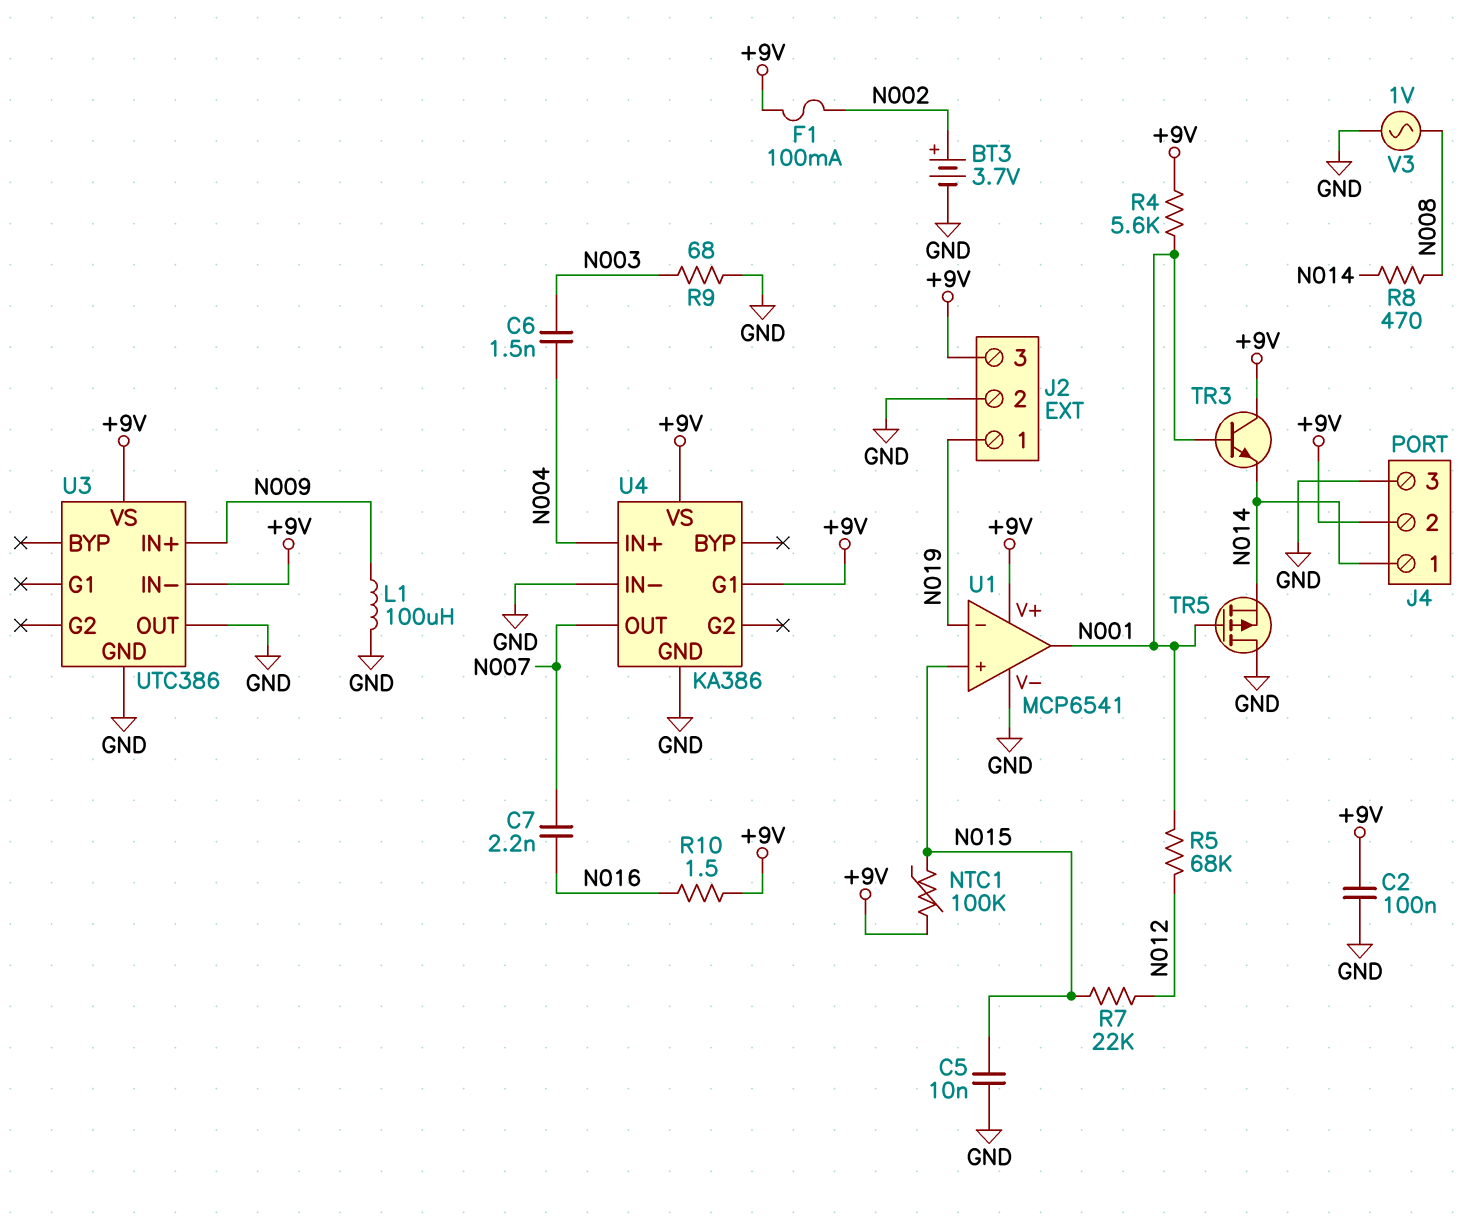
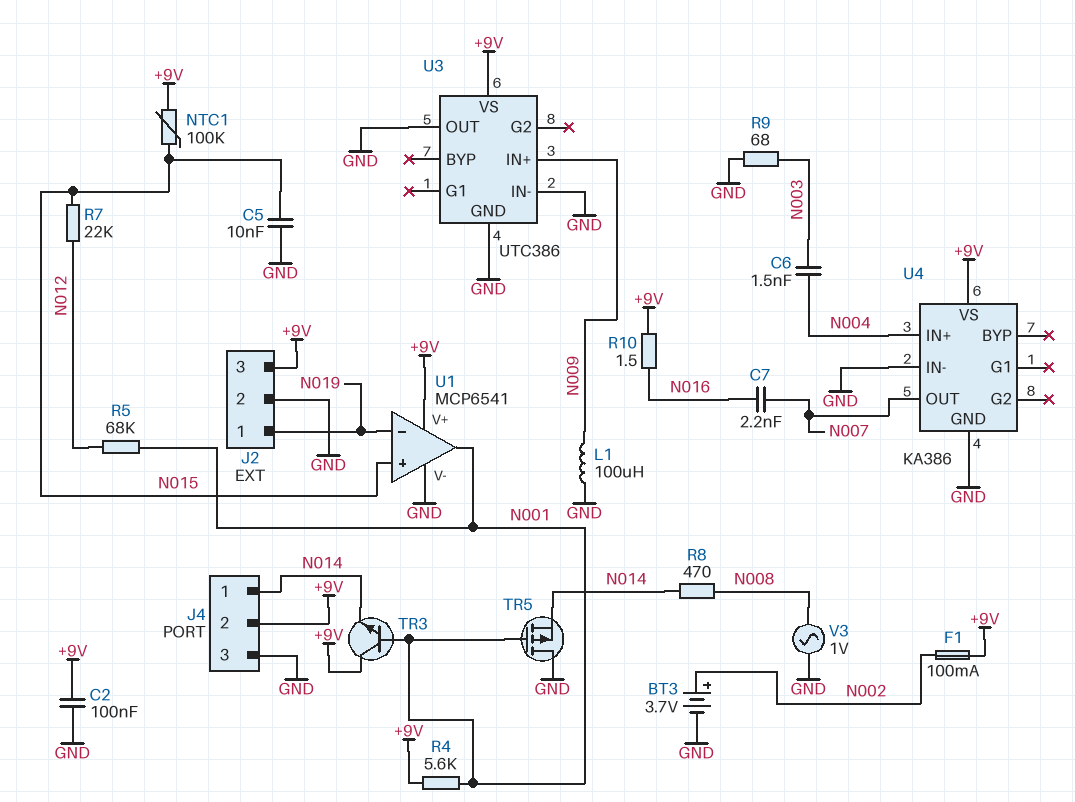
U3 pin IN-: +9V -> GND
U4 pin G1: +9V -> none

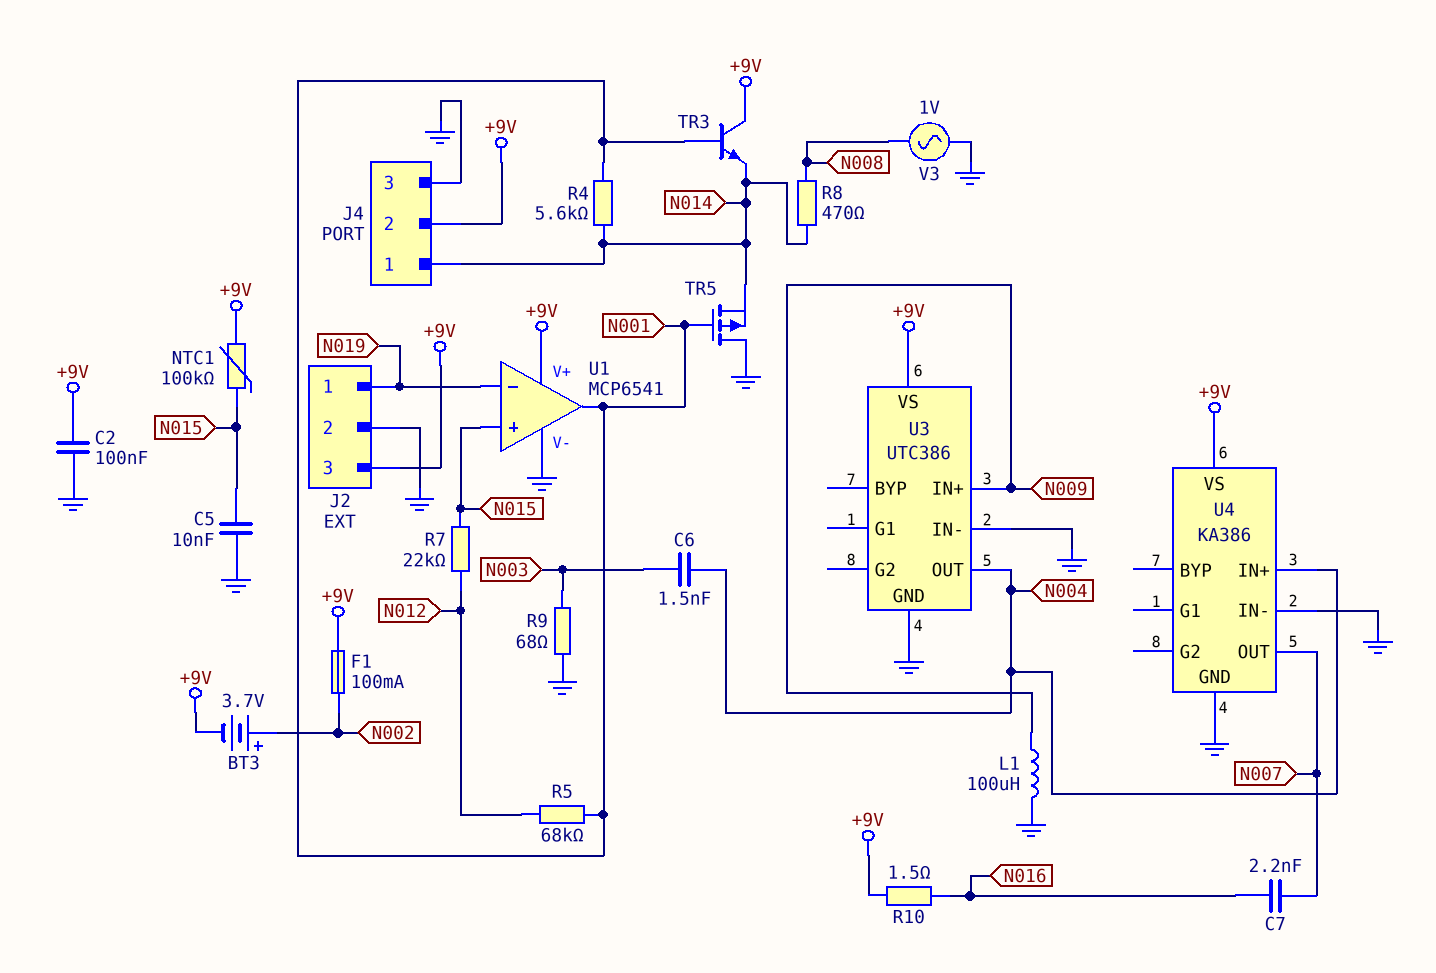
BT3: 3.7V (plus N002, minus GND) -> 3.7V (plus N002, minus +9V)
R4: 5.6k (+9V, N001) -> 5.6k (N001, N014)
U3 pin OUT: GND -> N004

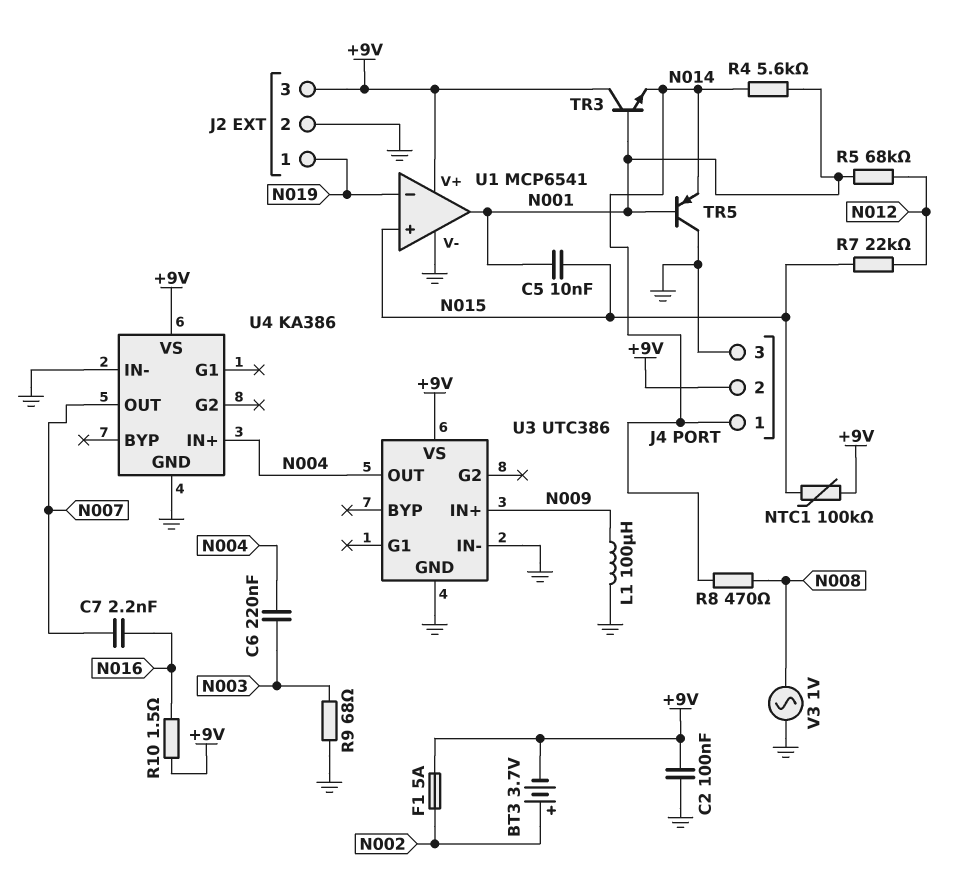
C5: 10nF (GND, N015) -> 10nF (N001, N015)
C6: 1.5nF (N003, N004) -> 220nF (N003, N004)
F1: 100mA (+9V, N002) -> 5A (+9V, N002)
TR5: PMOS (G N001, D GND, S N014) -> PNP (B N001, C GND, E N014)

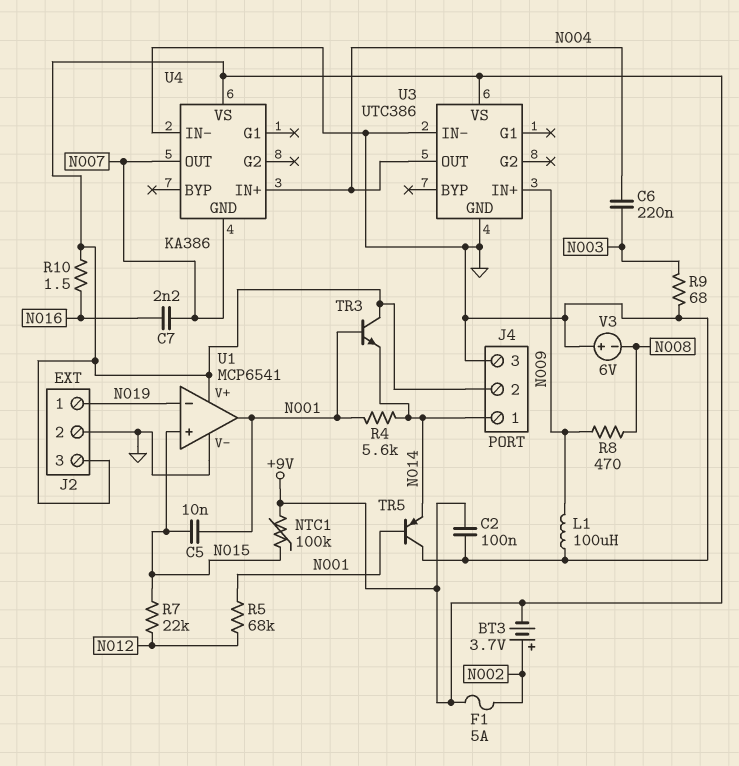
R8: 470 (N008, N014) -> 470 (N008, N009)
U4 pin GND: GND -> N007
V3: AC 1V (GND, N008) -> 6V (plus GND, minus N008)

